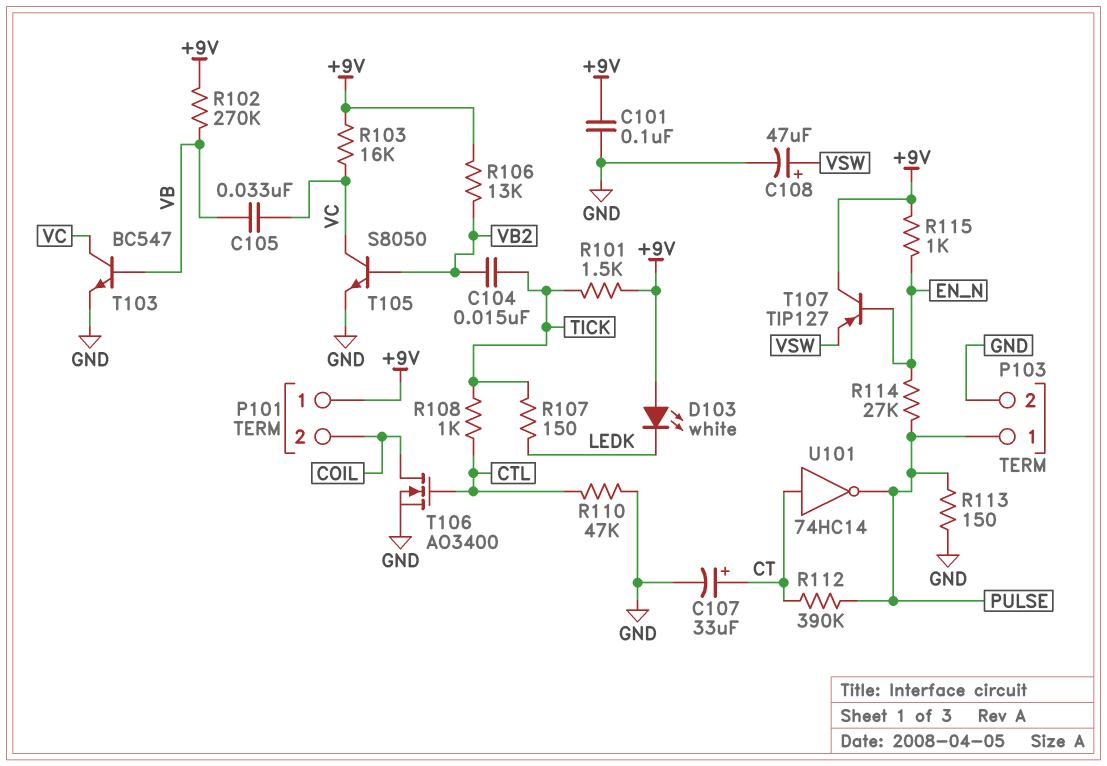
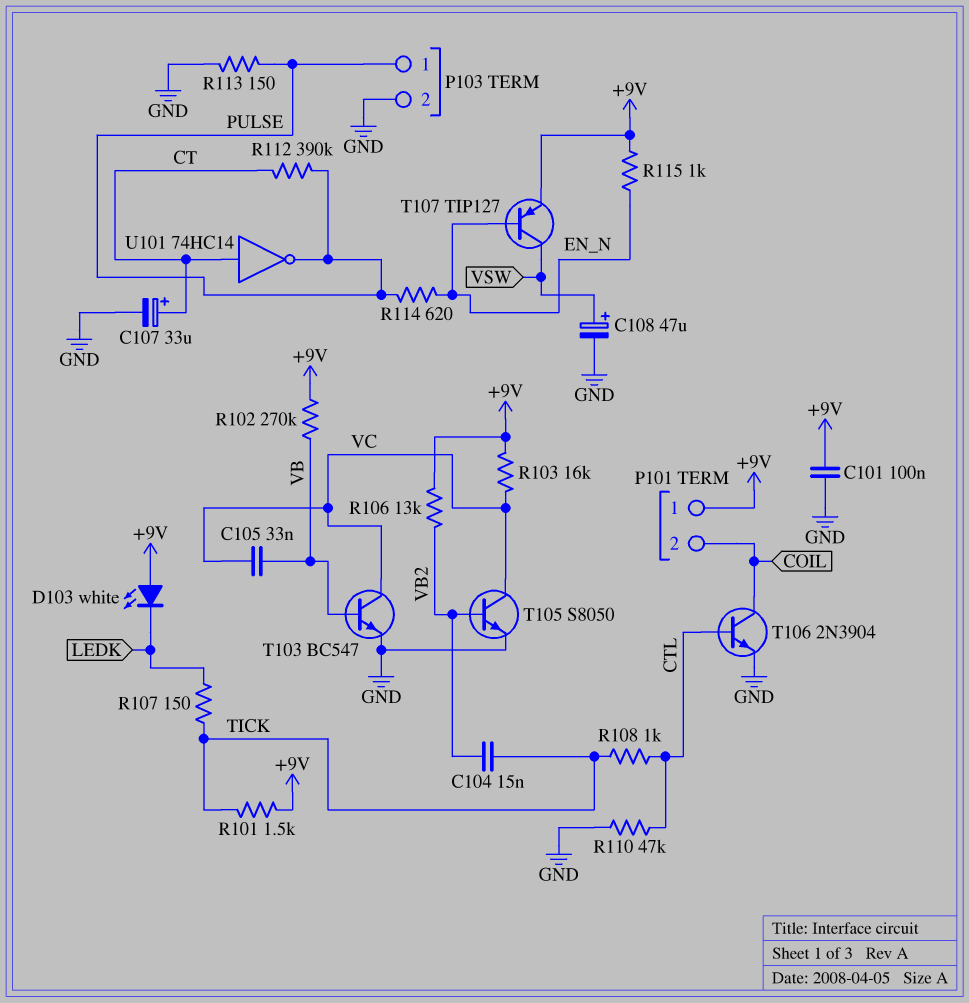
R114: 27k (EN_N, PULSE) -> 620 (EN_N, PULSE)
T106: NMOS AO3400 (G CTL, D COIL, S GND) -> NPN 2N3904 (B CTL, C COIL, E GND)
T107: PNP TIP127 (B EN_N, C +9V, E VSW) -> PNP TIP127 (B EN_N, C VSW, E +9V)

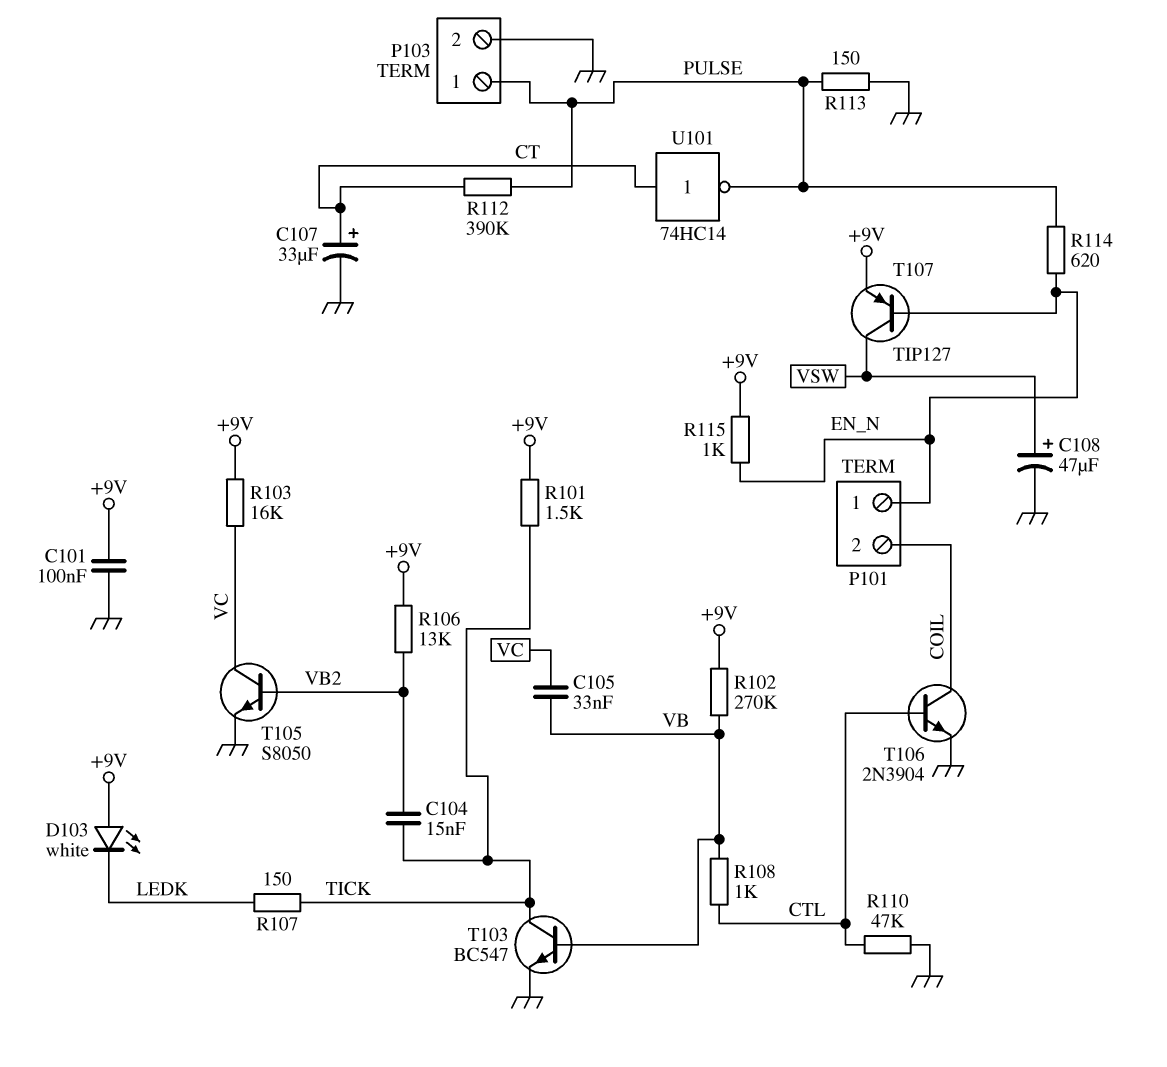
P101 pin 1: +9V -> EN_N
R108: 1k (CTL, TICK) -> 1k (CTL, VB)
T103: NPN BC547 (B VB, C VC, E GND) -> NPN BC547 (B VB, C TICK, E GND)

